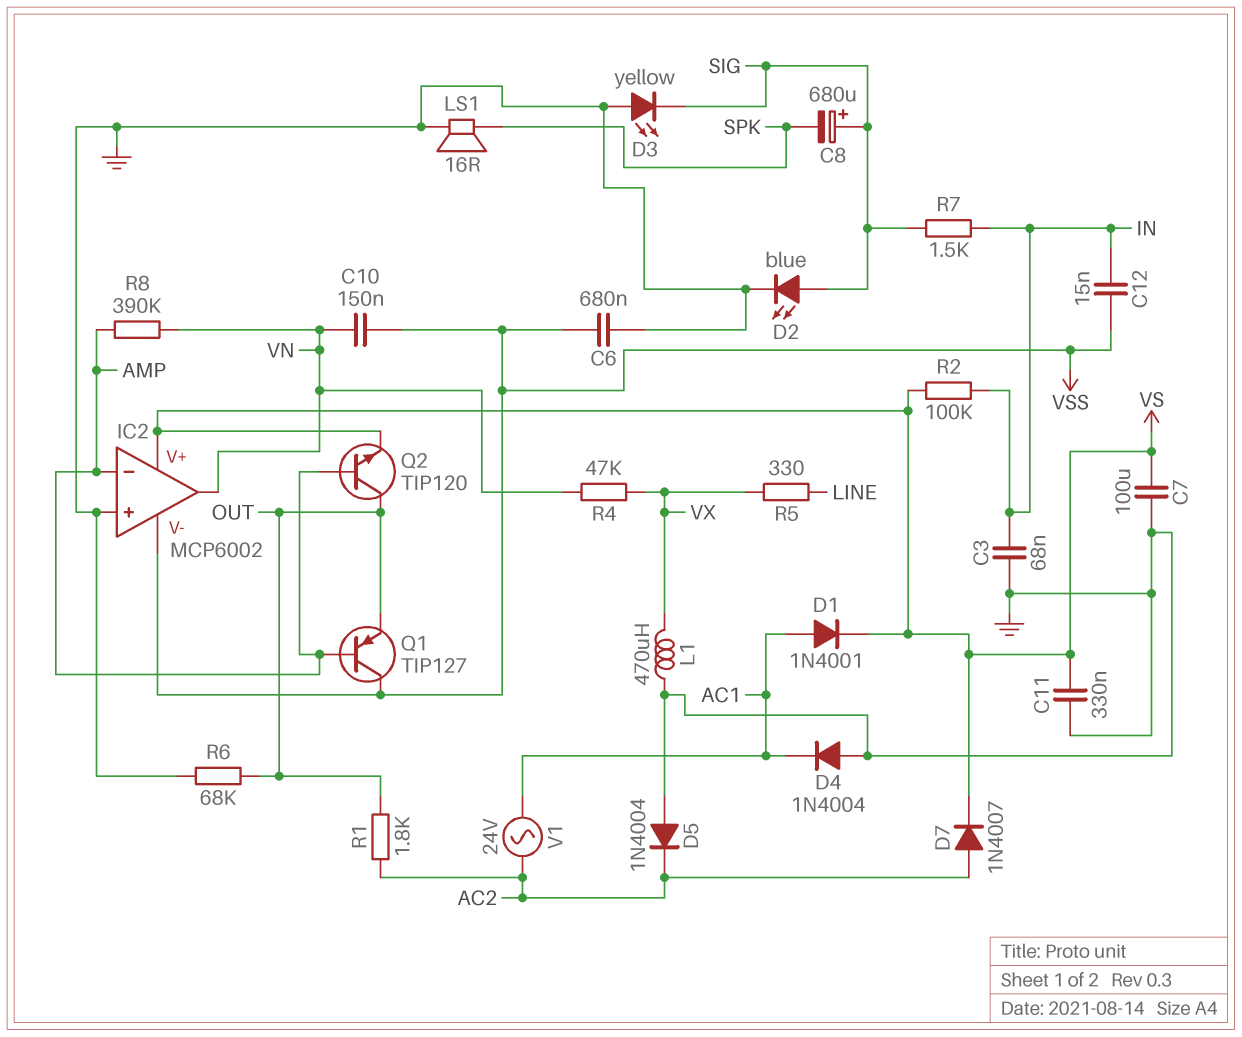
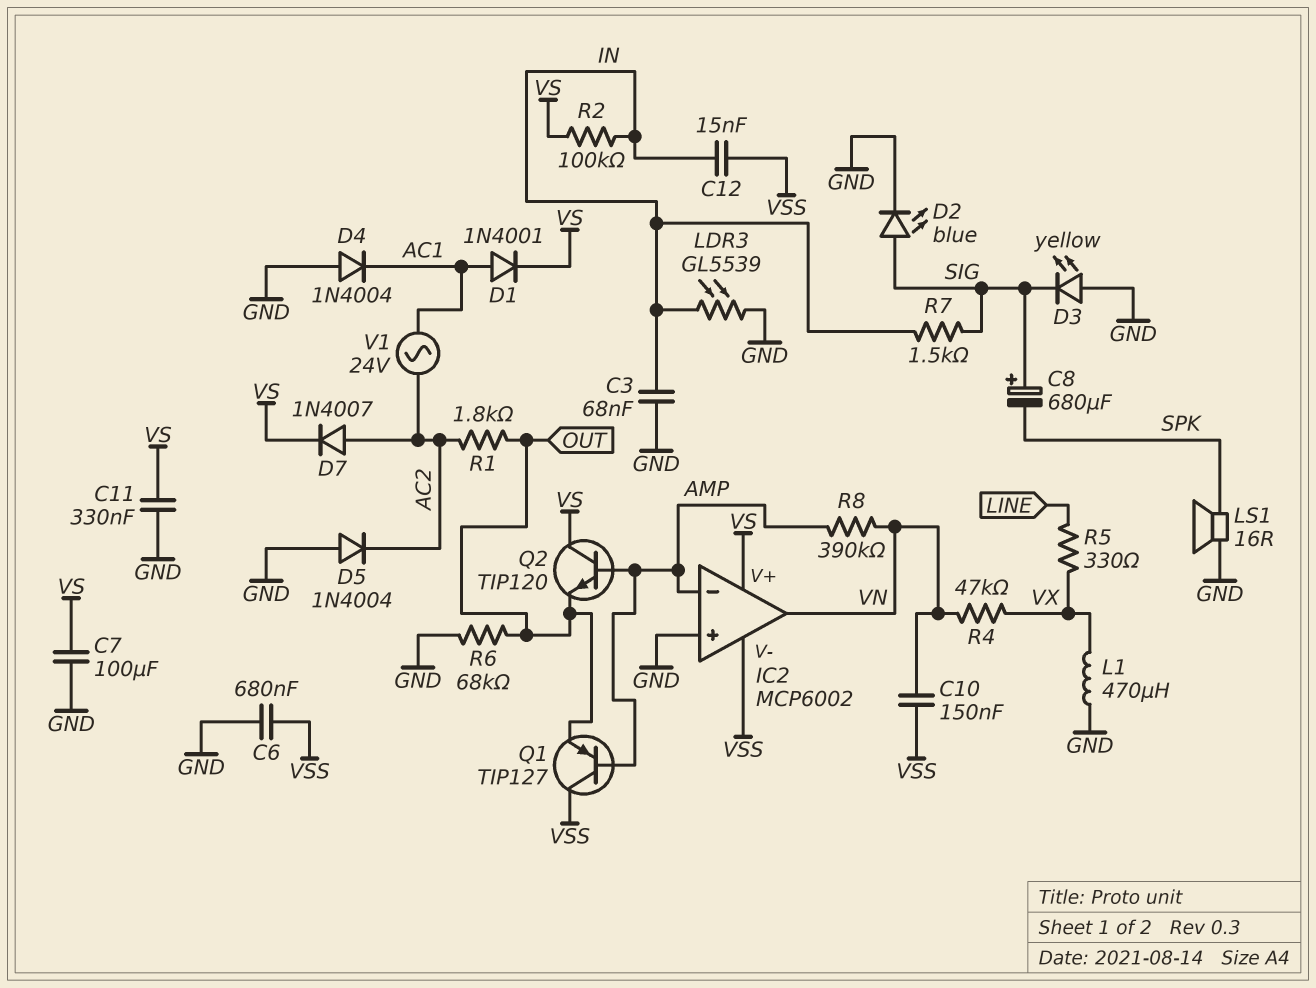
LDR3: none -> GL5539 (GND, IN)
Q2: NPN TIP120 (B AMP, C OUT, E VS) -> NPN TIP120 (B AMP, C VS, E OUT)

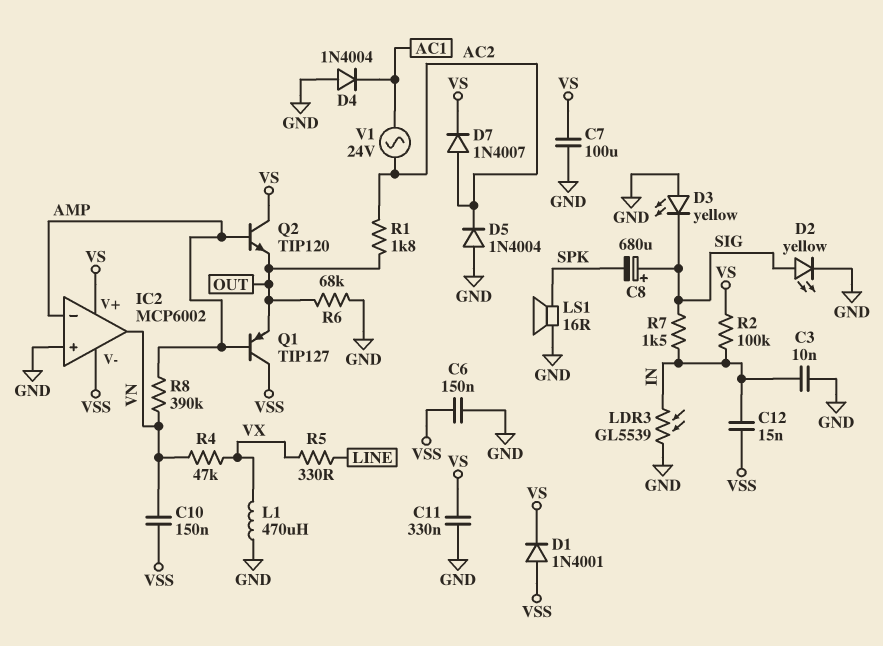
C3: 68nF (GND, IN) -> 10nF (GND, IN)
C6: 680nF (GND, VSS) -> 150nF (GND, VSS)
D1: diode 1N4001 (A AC1, K VS) -> diode 1N4001 (A VSS, K VS)
D2: LED blue (A SIG, K GND) -> LED yellow (A SIG, K GND)

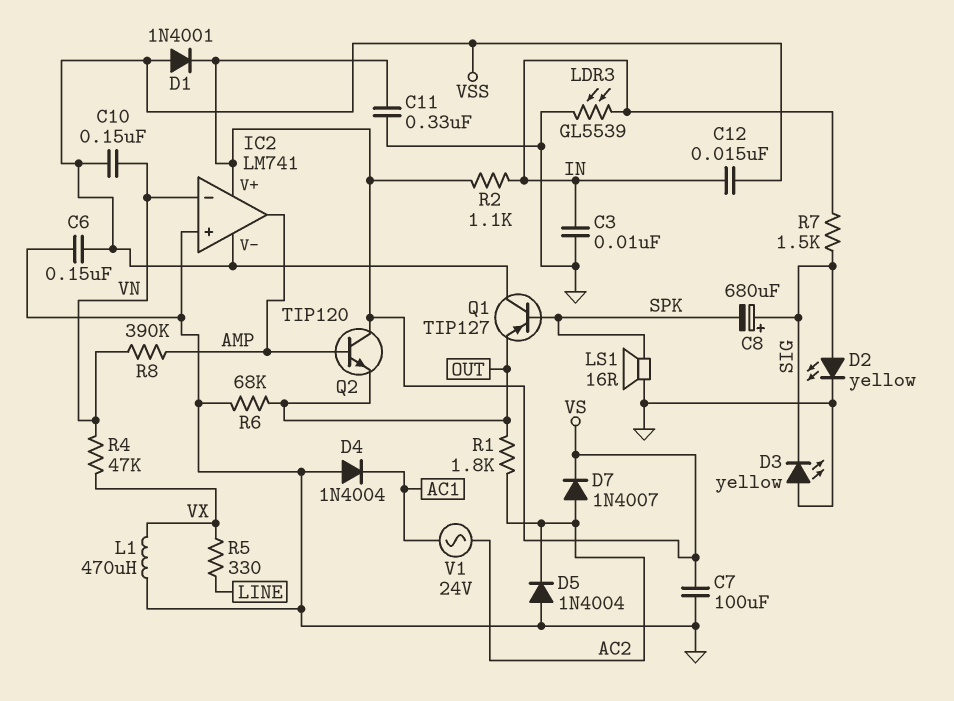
IC2: MCP6002 -> LM741
IC2 pin in-: AMP -> VN
IC2 pin out: VN -> AMP
Q1: PNP TIP127 (B AMP, C VSS, E OUT) -> PNP TIP127 (B SPK, C VSS, E OUT)
R2: 100k (IN, VS) -> 1.1k (IN, VS)

